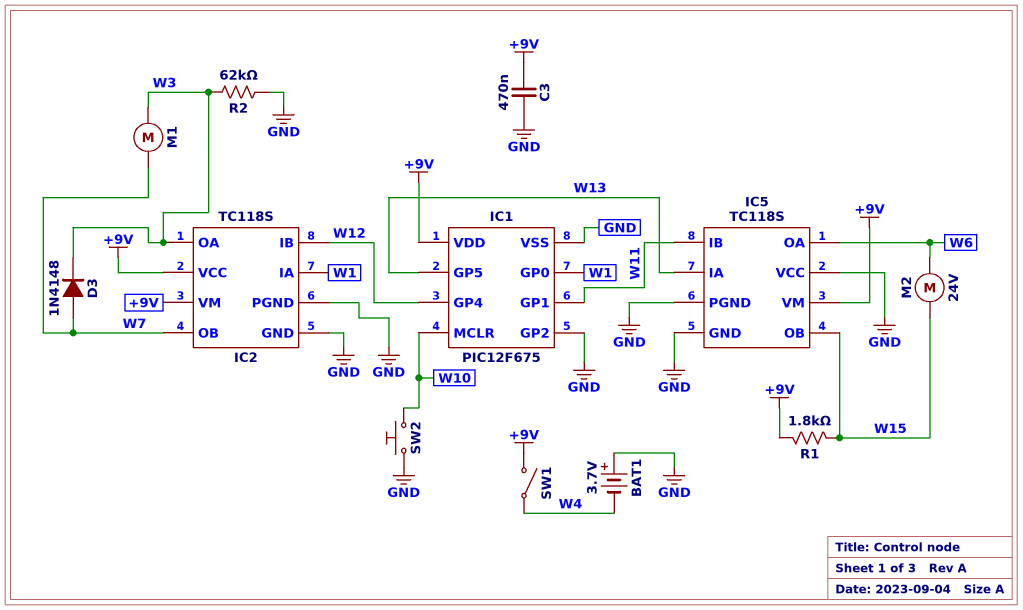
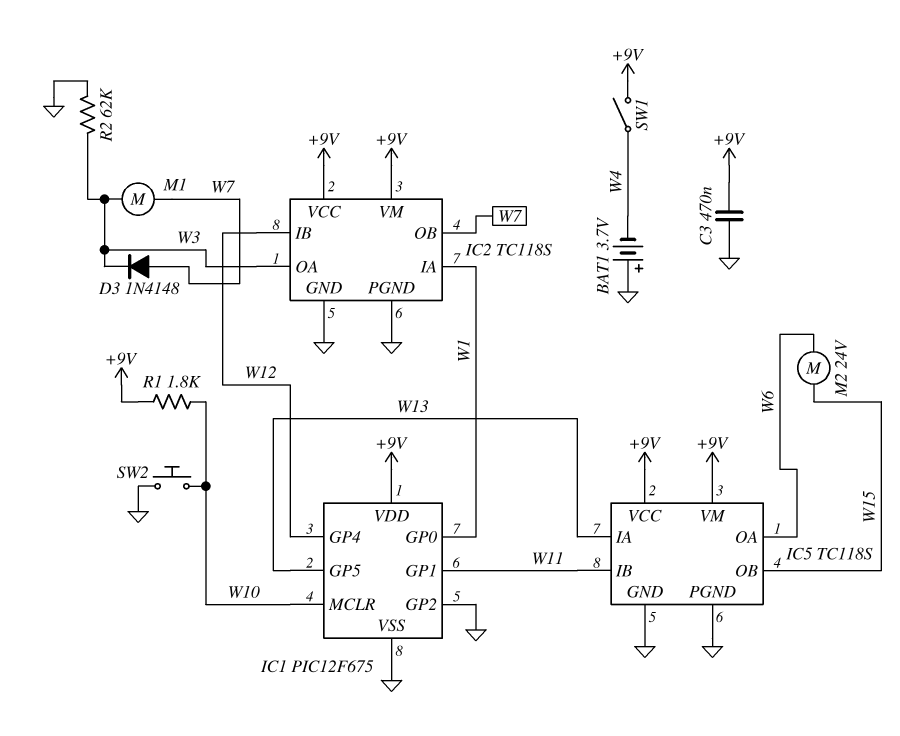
IC5 pin VCC: GND -> +9V
R1: 1.8k (+9V, W15) -> 1.8k (+9V, W10)

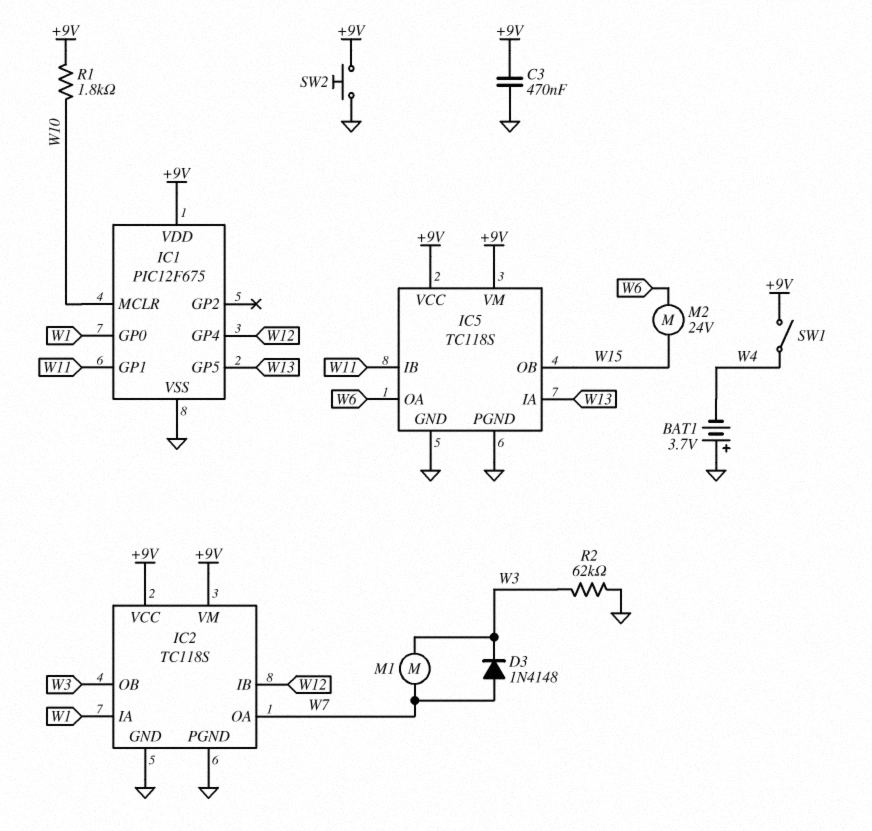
IC1 pin GP2: GND -> none
IC2 pin OA: W3 -> W7
IC2 pin OB: W7 -> W3
SW2: button (GND, W10) -> button (+9V, GND)

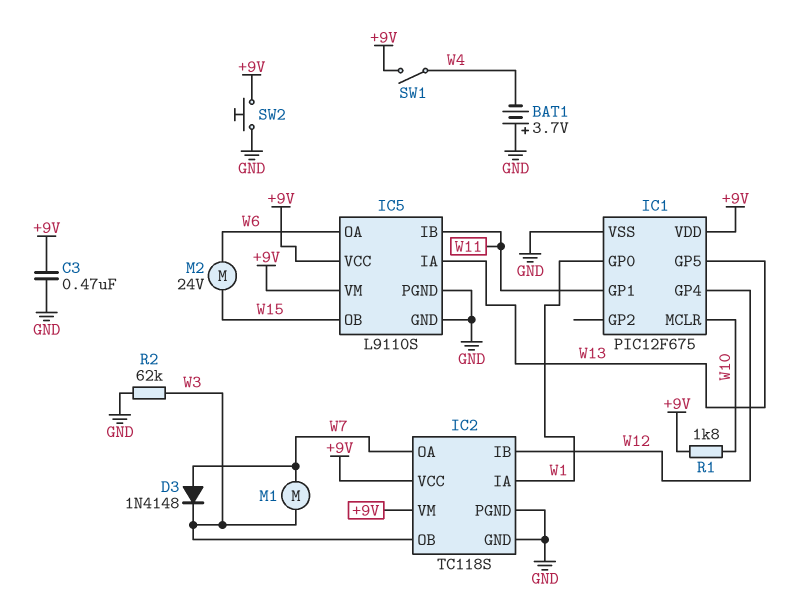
IC5: TC118S -> L9110S

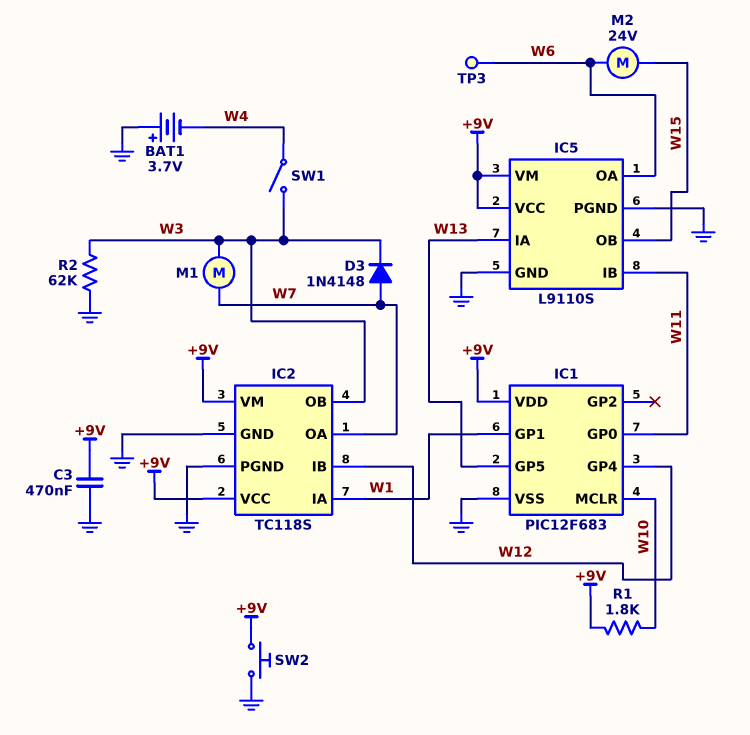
IC1: PIC12F675 -> PIC12F683
IC1 pin GP0: W1 -> W11
IC1 pin GP1: W11 -> W1
SW1: switch (+9V, W4) -> switch (W3, W4)
TP3: none -> test point (W6)

